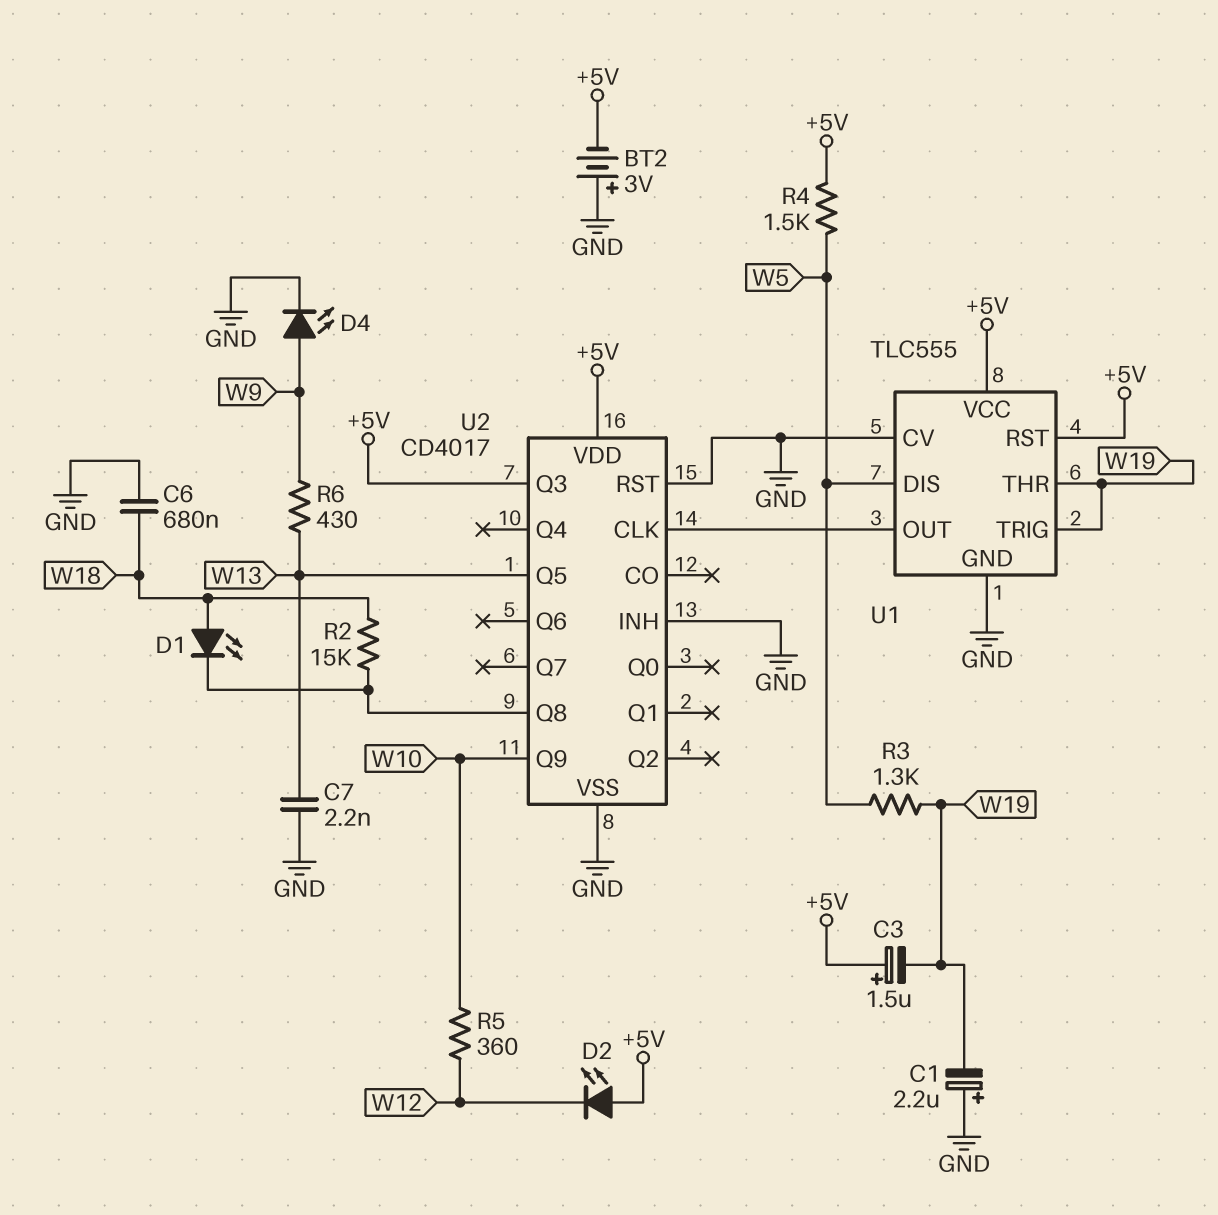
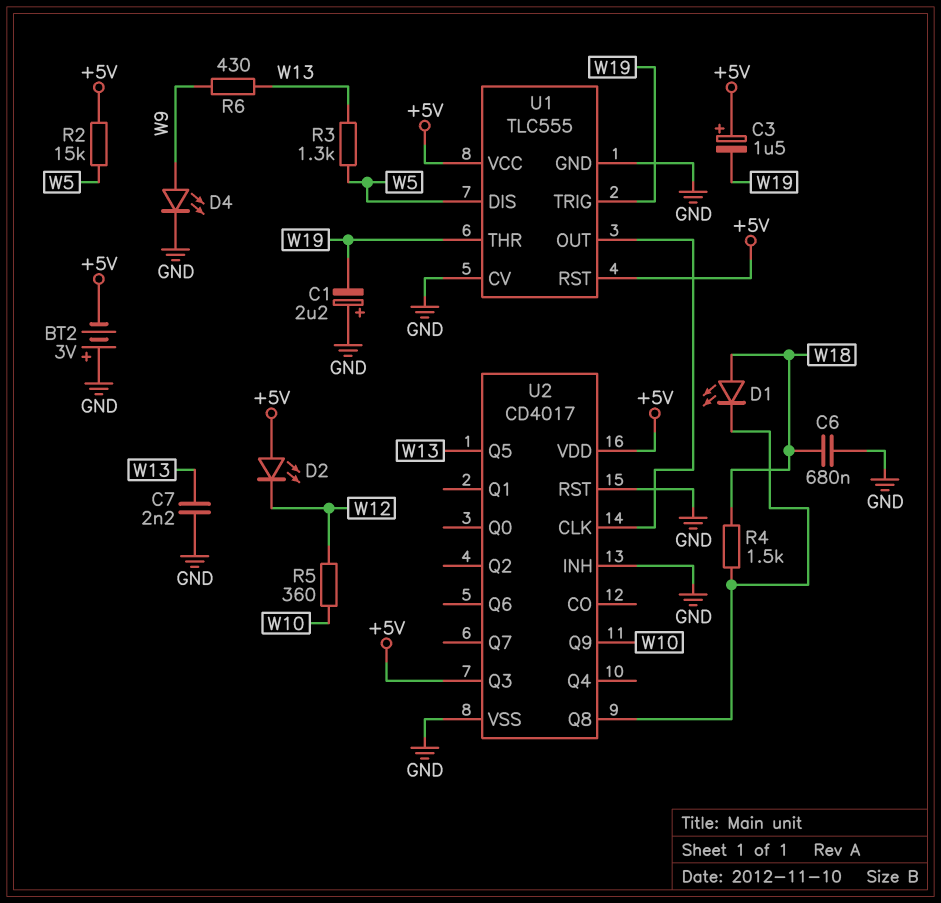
R2: 15k (U2/Q8, W18) -> 15k (+5V, W5)
R3: 1.3k (W5, W19) -> 1.3k (W5, W13)
R4: 1.5k (+5V, W5) -> 1.5k (U2/Q8, W18)

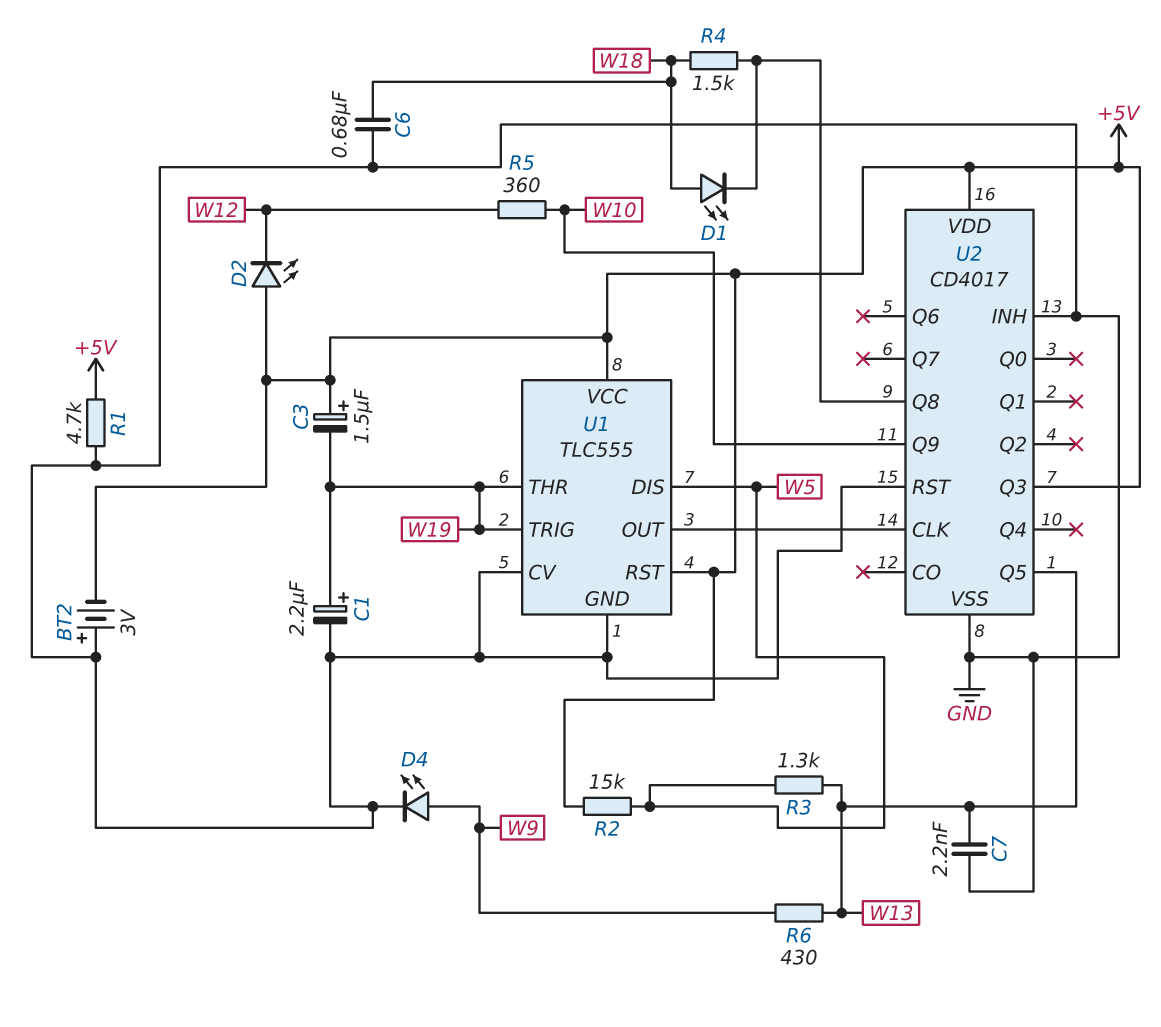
C1: 2.2uF (plus GND, minus W19) -> 2.2uF (plus W19, minus GND)
R1: none -> 4.7k (+5V, GND)

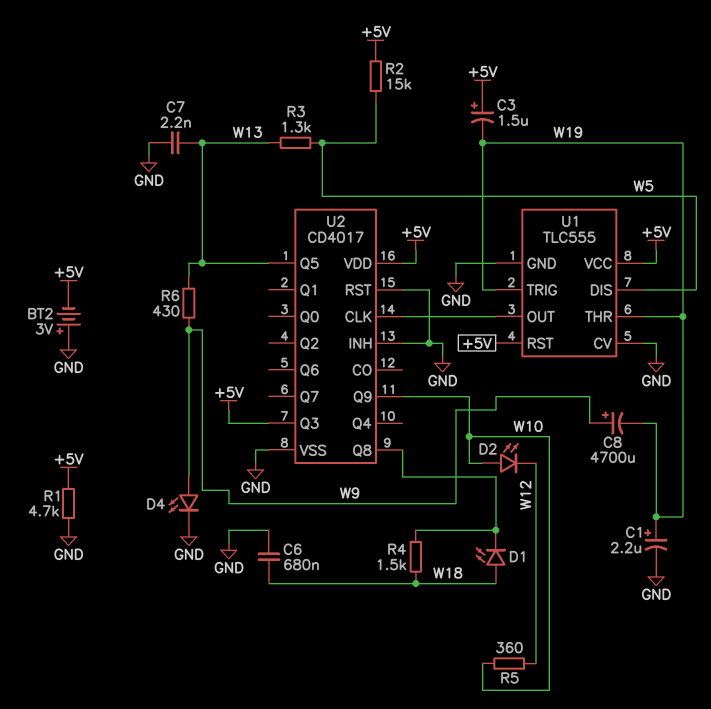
C8: none -> 4700uF (plus W9, minus W19)
D2: LED (A +5V, K W12) -> LED (A W10, K W12)

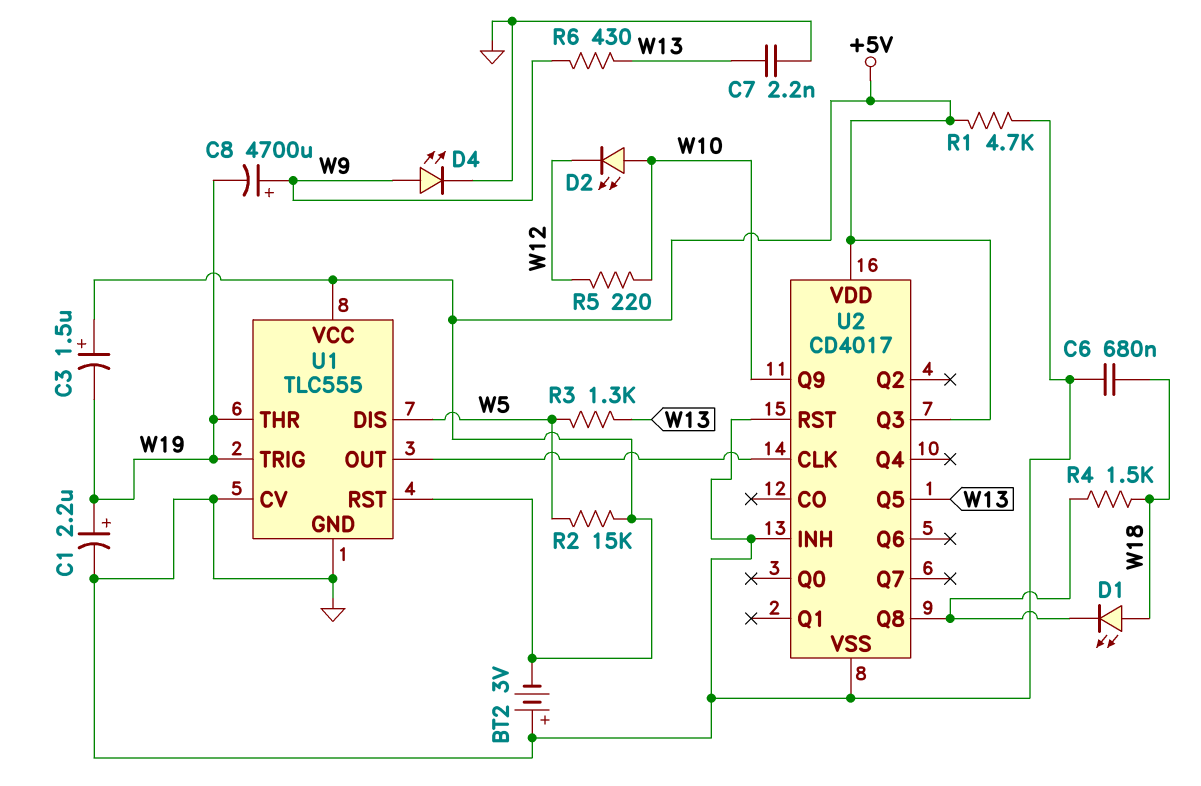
R5: 360 (W10, W12) -> 220 (W10, W12)

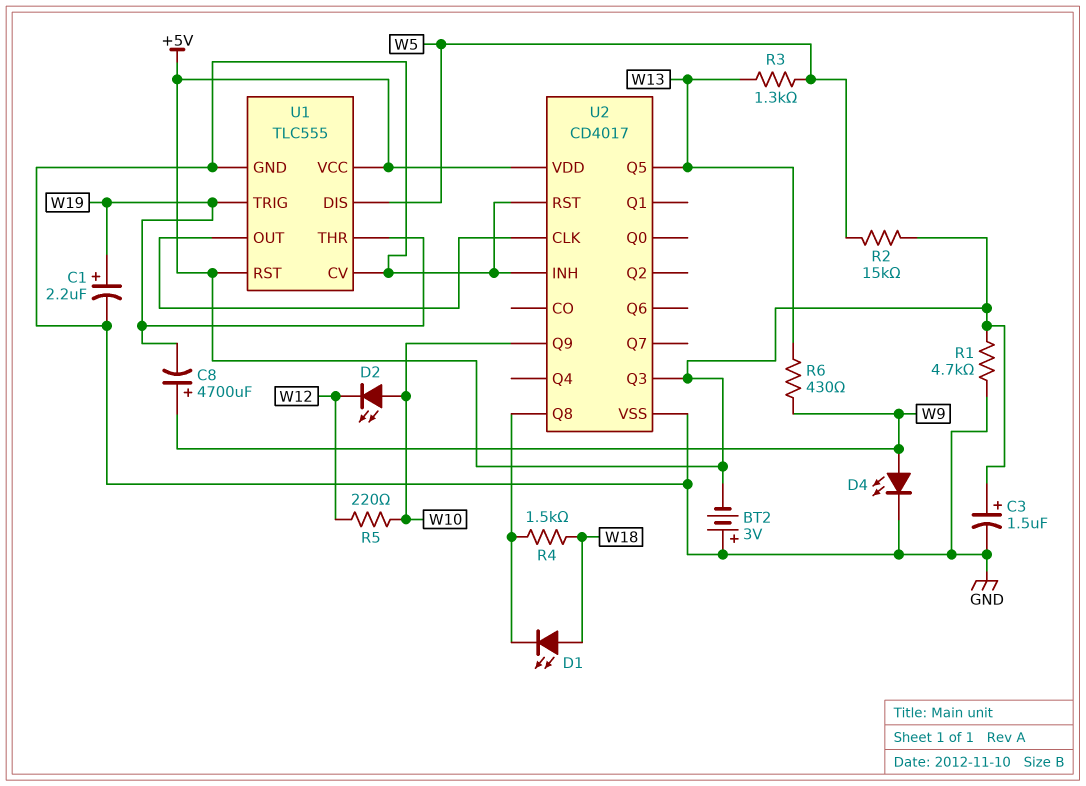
C3: 1.5uF (plus +5V, minus W19) -> 1.5uF (plus +5V, minus GND)
C6: 680nF (GND, W18) -> none
C7: 2.2nF (GND, W13) -> none

